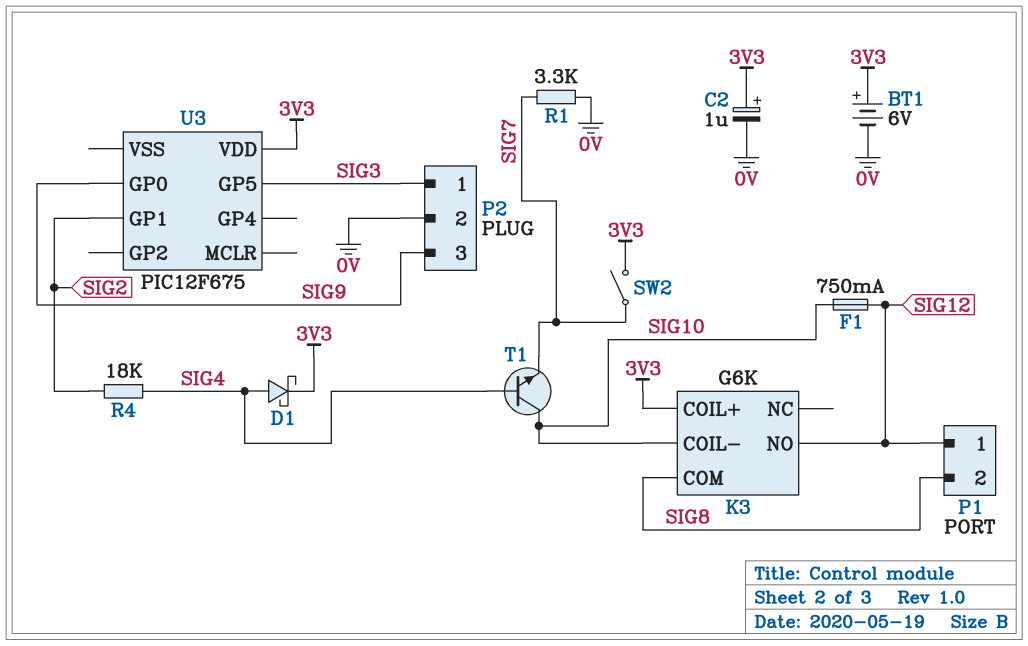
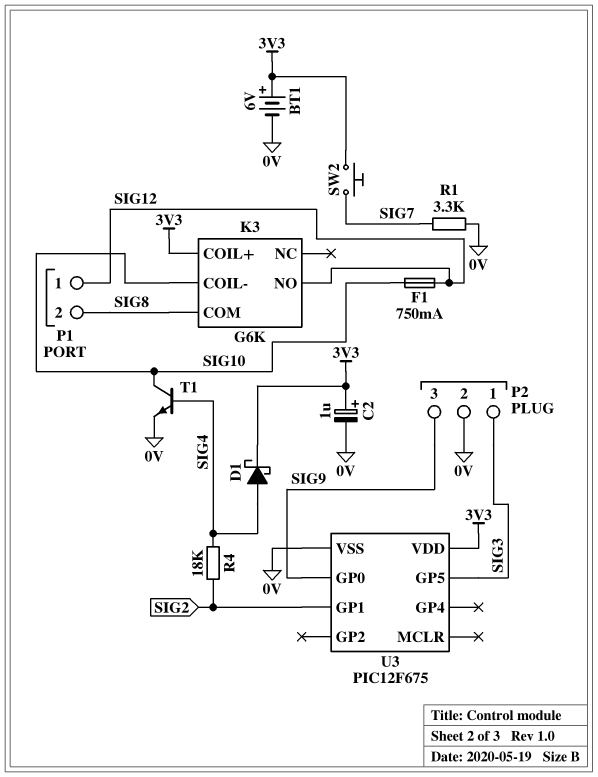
SW2: switch (3V3, SIG7) -> button (3V3, SIG7)
T1: NPN (B SIG4, C SIG10, E SIG7) -> NPN (B SIG4, C SIG10, E 0V)
U3 pin VSS: none -> 0V

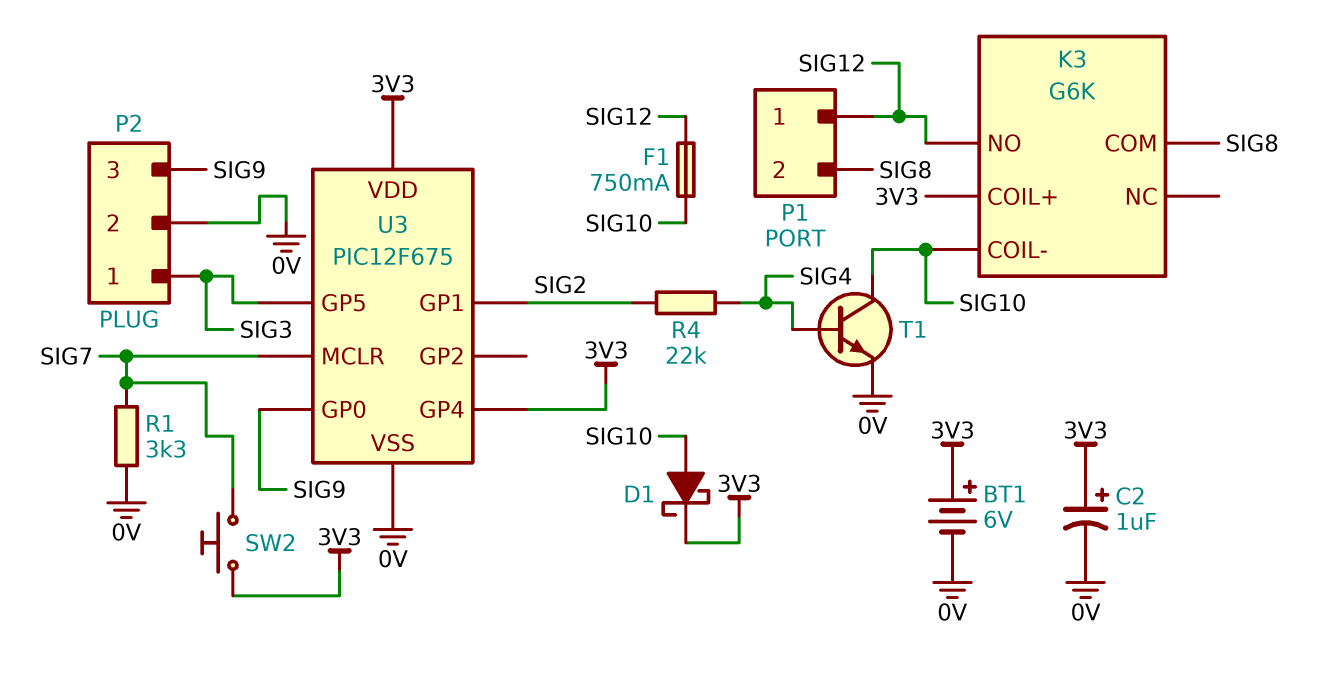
D1: schottky (A SIG4, K 3V3) -> schottky (A SIG10, K 3V3)
R4: 18k (SIG2, SIG4) -> 22k (SIG2, SIG4)
U3 pin GP4: none -> 3V3
U3 pin MCLR: none -> SIG7

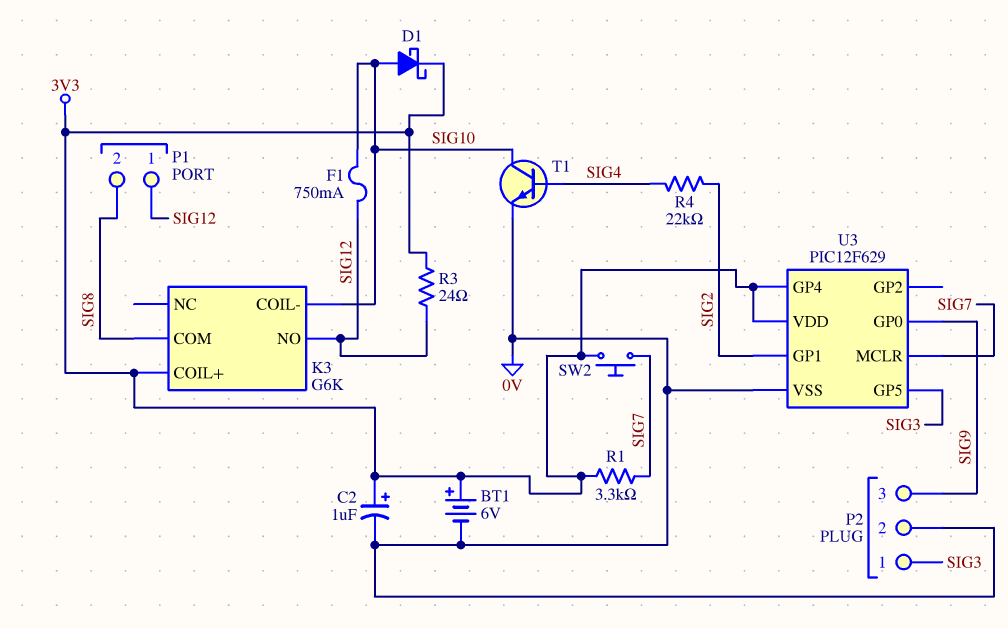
R1: 3.3k (0V, SIG7) -> 3.3k (3V3, SIG7)
R3: none -> 24 (3V3, SIG12)
U3: PIC12F675 -> PIC12F629

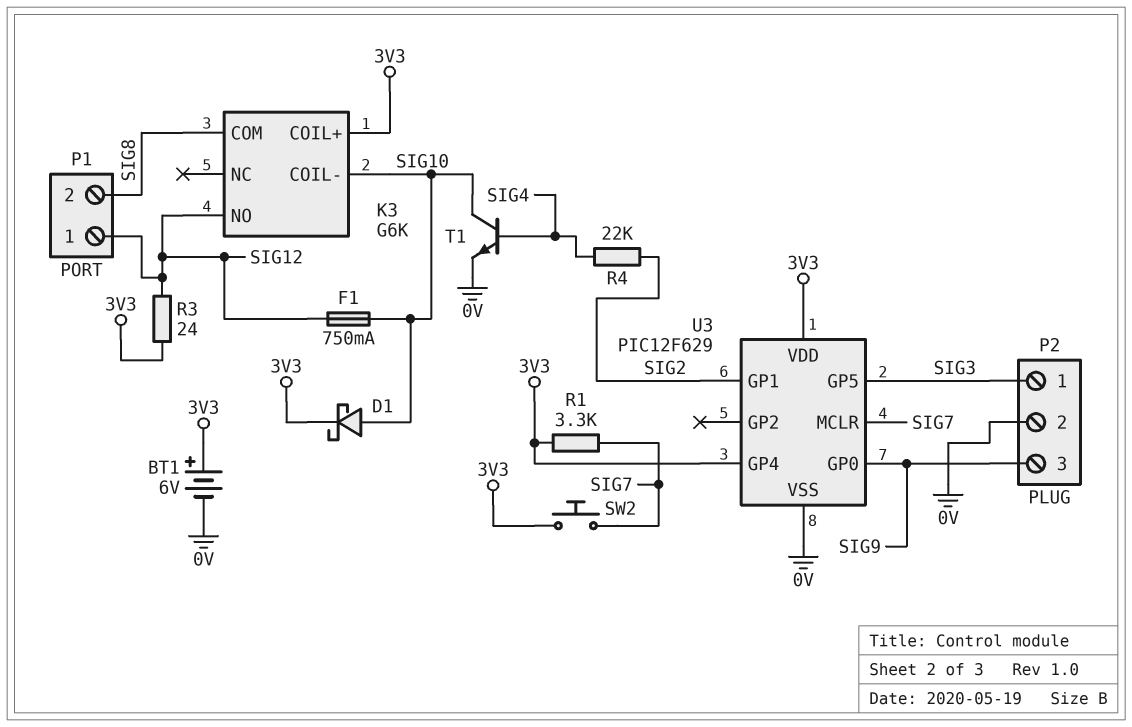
C2: 1uF (plus 3V3, minus 0V) -> none

